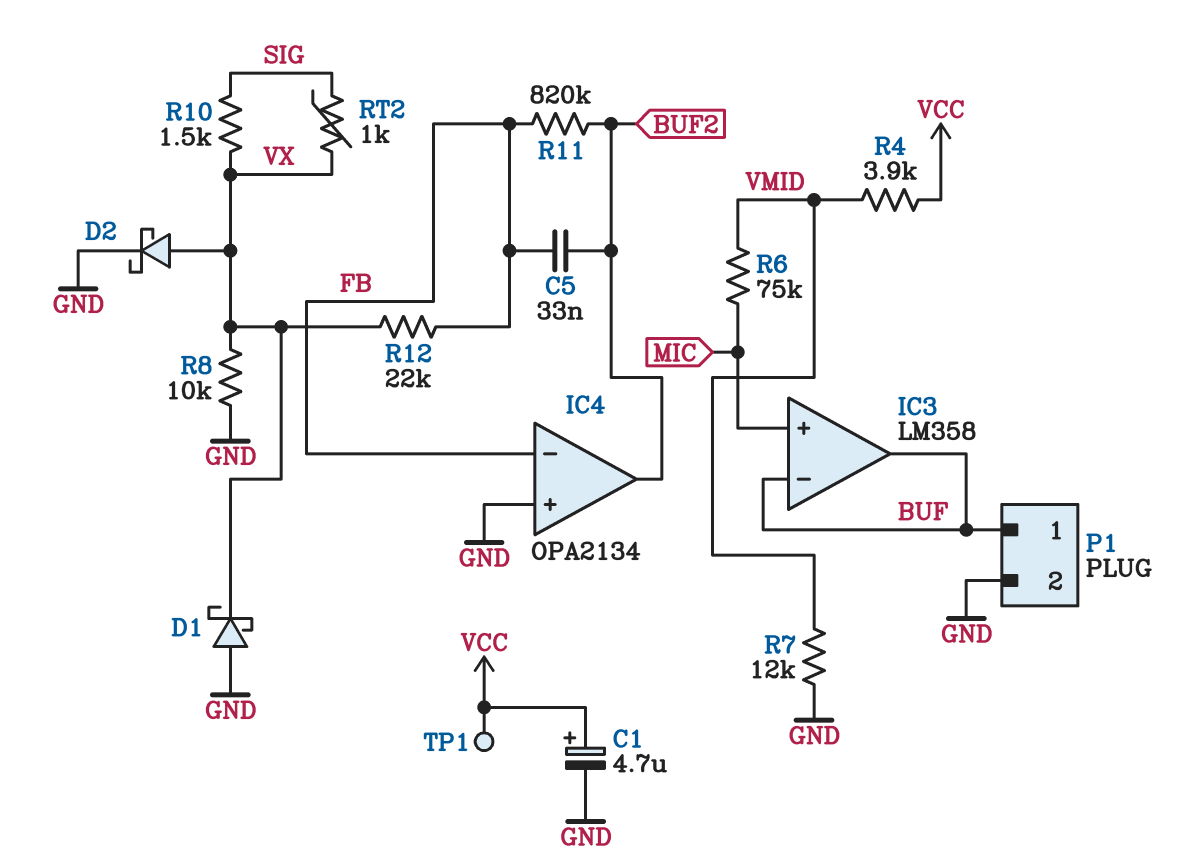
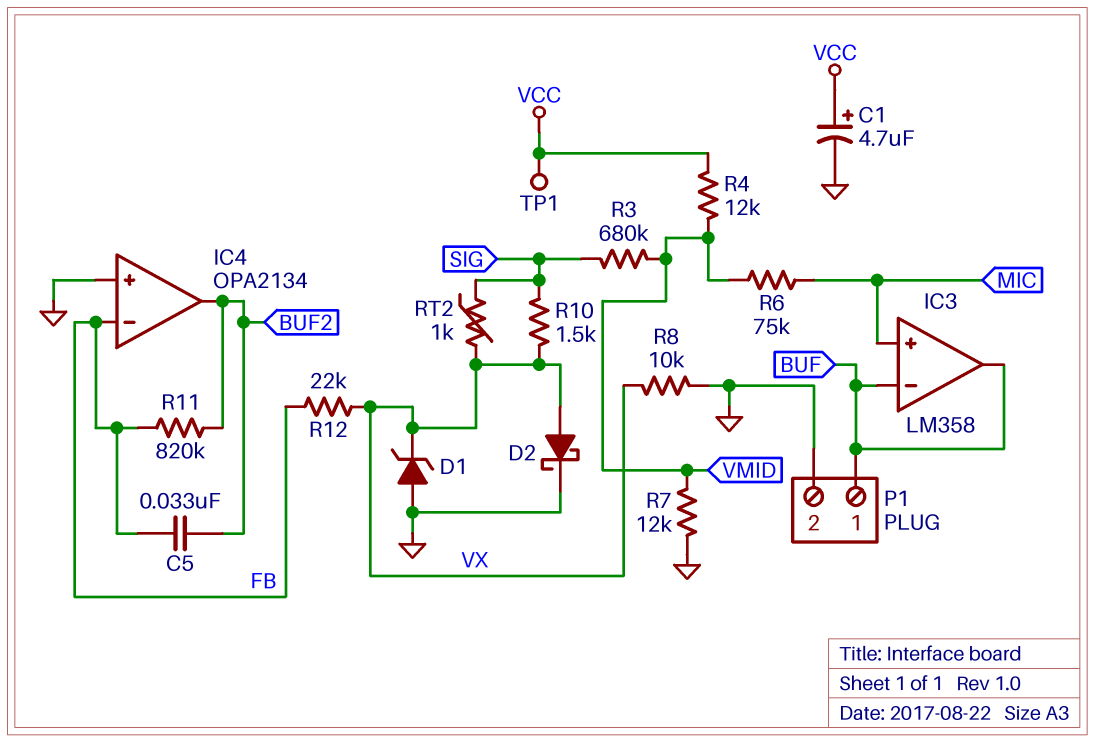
D1: schottky (A GND, K VX) -> zener (A GND, K VX)
R3: none -> 680k (SIG, VMID)
R4: 3.9k (VCC, VMID) -> 12k (VCC, VMID)

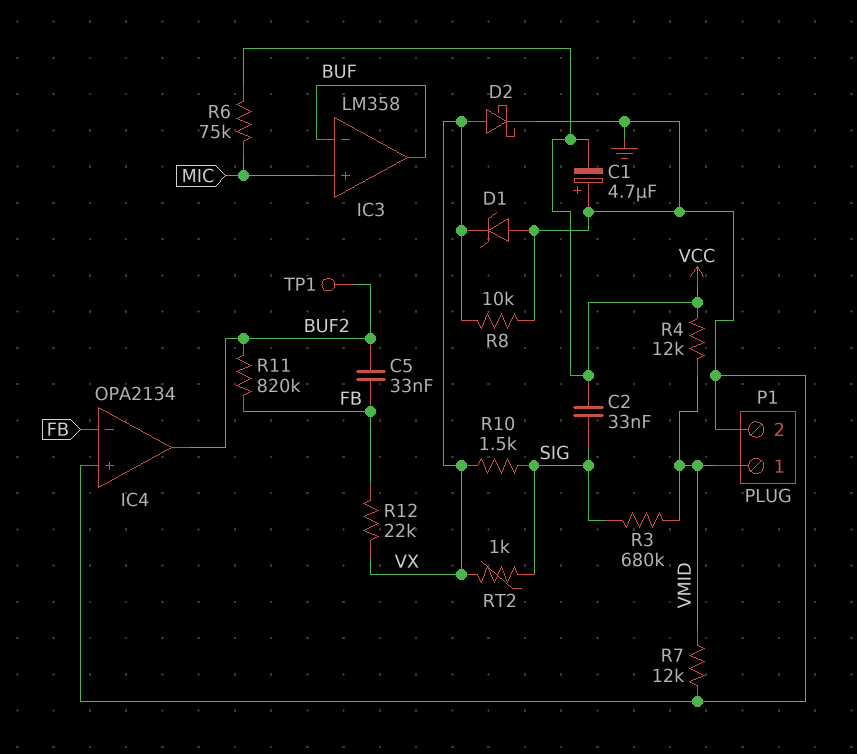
C1: 4.7uF (plus VCC, minus GND) -> 4.7uF (plus GND, minus VCC)
C2: none -> 33nF (SIG, VCC)
P1 pin 1: BUF -> VMID
R6: 75k (MIC, VMID) -> 75k (MIC, VCC)
TP1: test point (VCC) -> test point (BUF2)

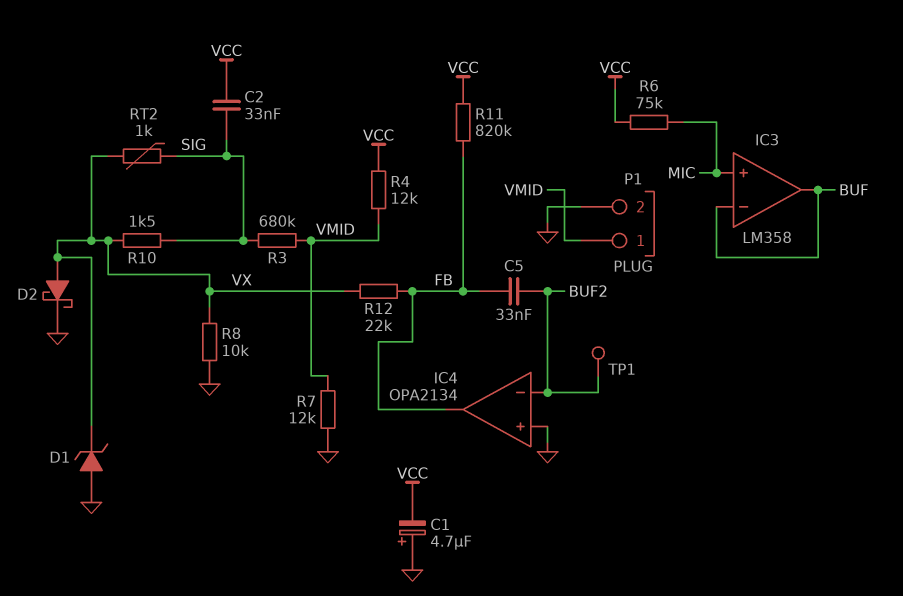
IC4 pin in-: FB -> BUF2
IC4 pin out: BUF2 -> FB
R11: 820k (BUF2, FB) -> 820k (FB, VCC)

